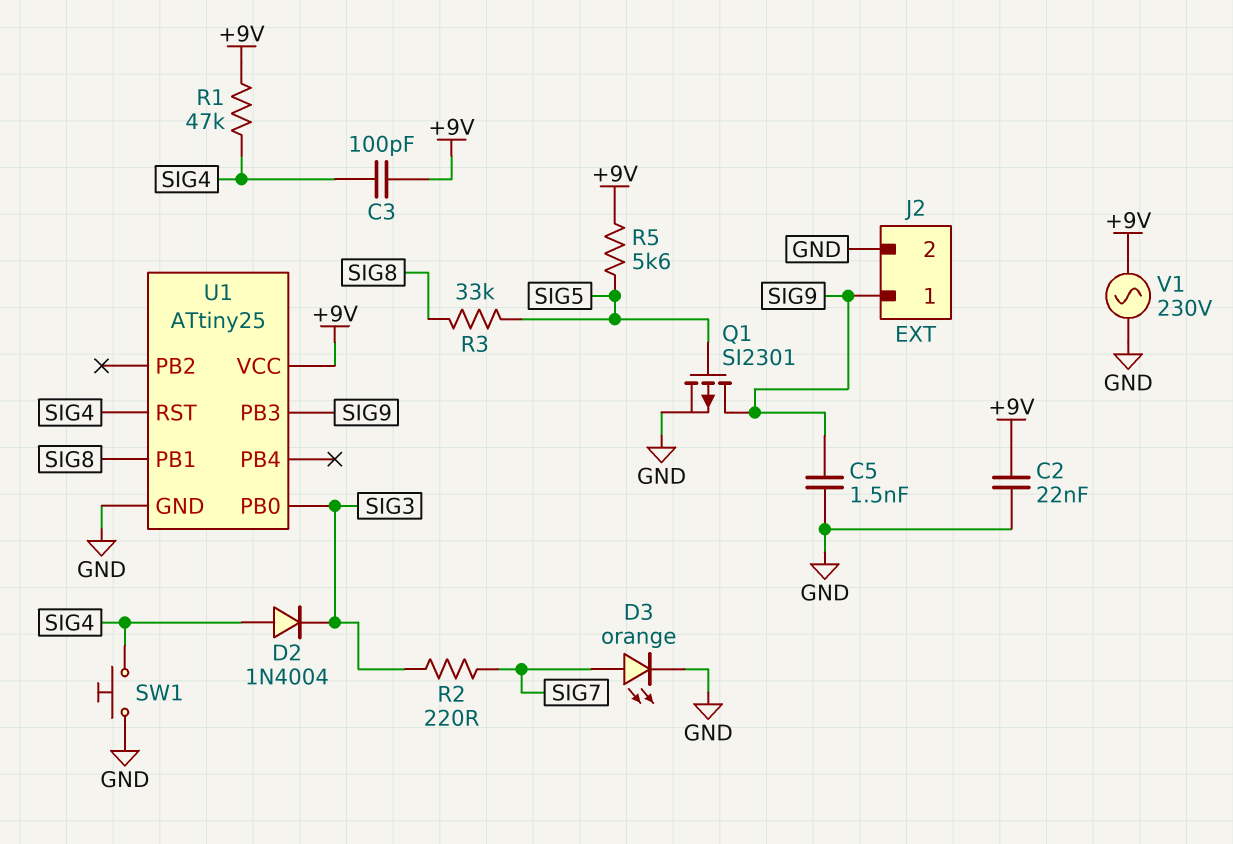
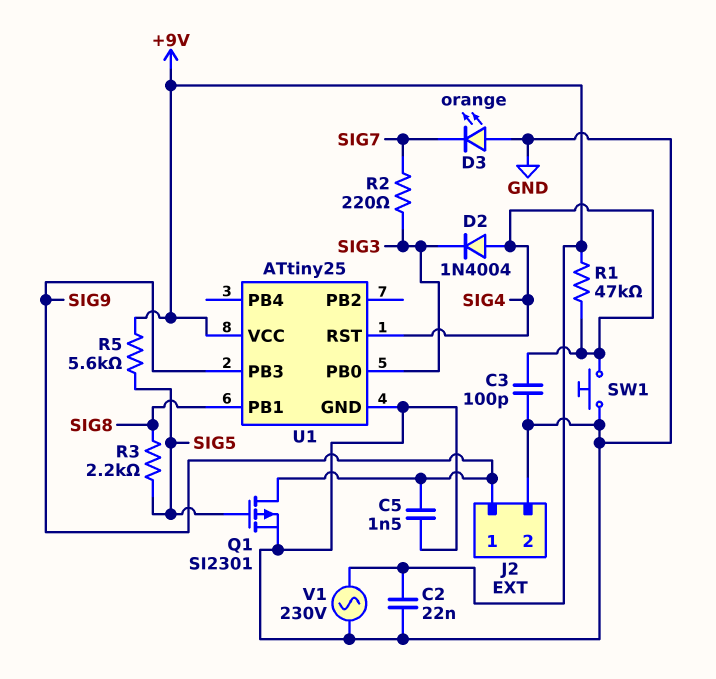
C3: 100pF (+9V, SIG4) -> 100pF (GND, SIG4)
D3: LED orange (A SIG7, K GND) -> LED orange (A GND, K SIG7)
R3: 33k (SIG5, SIG8) -> 2.2k (SIG5, SIG8)

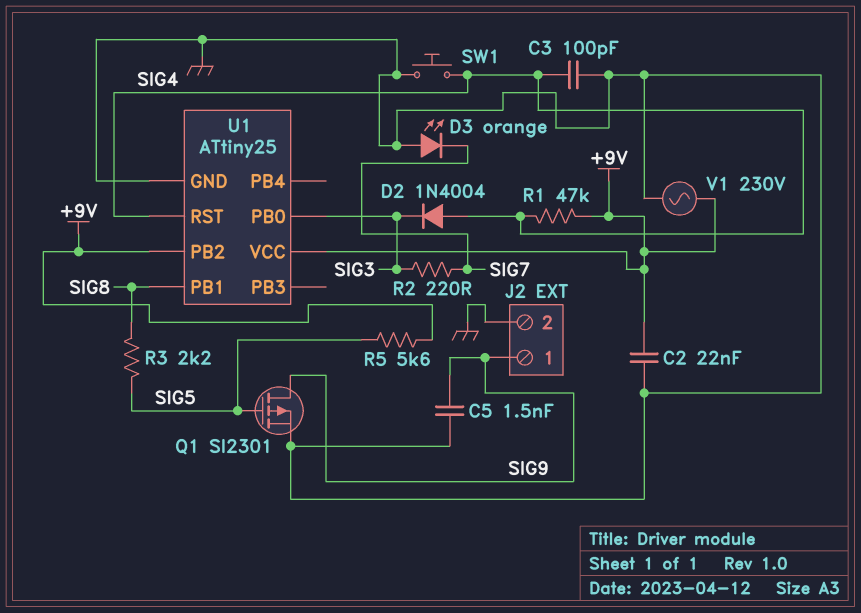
U1 pin PB2: none -> +9V
U1 pin PB3: SIG9 -> none

